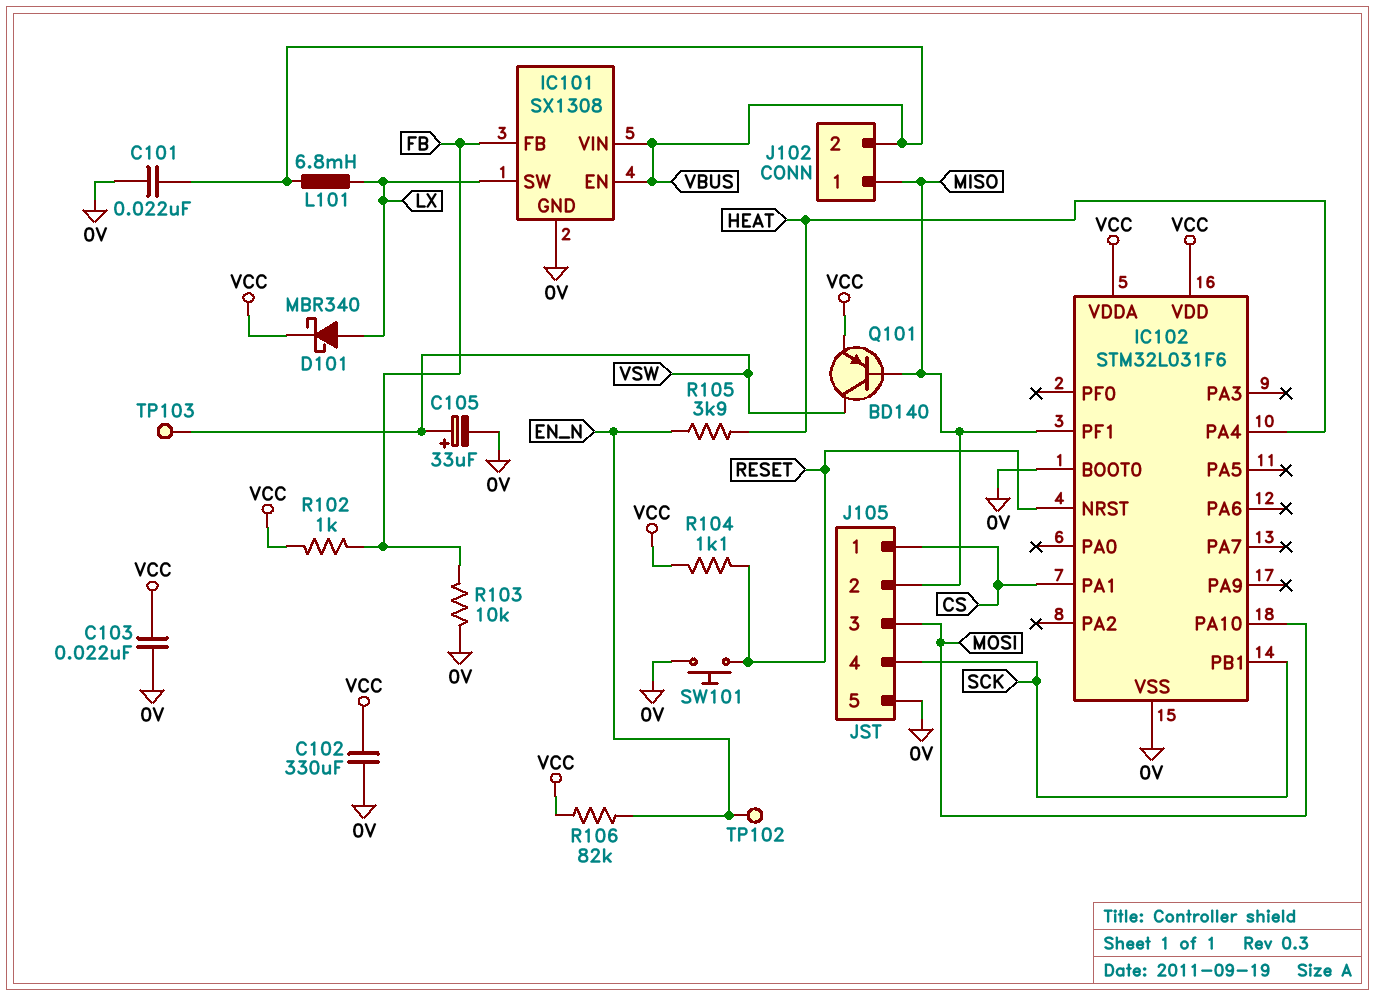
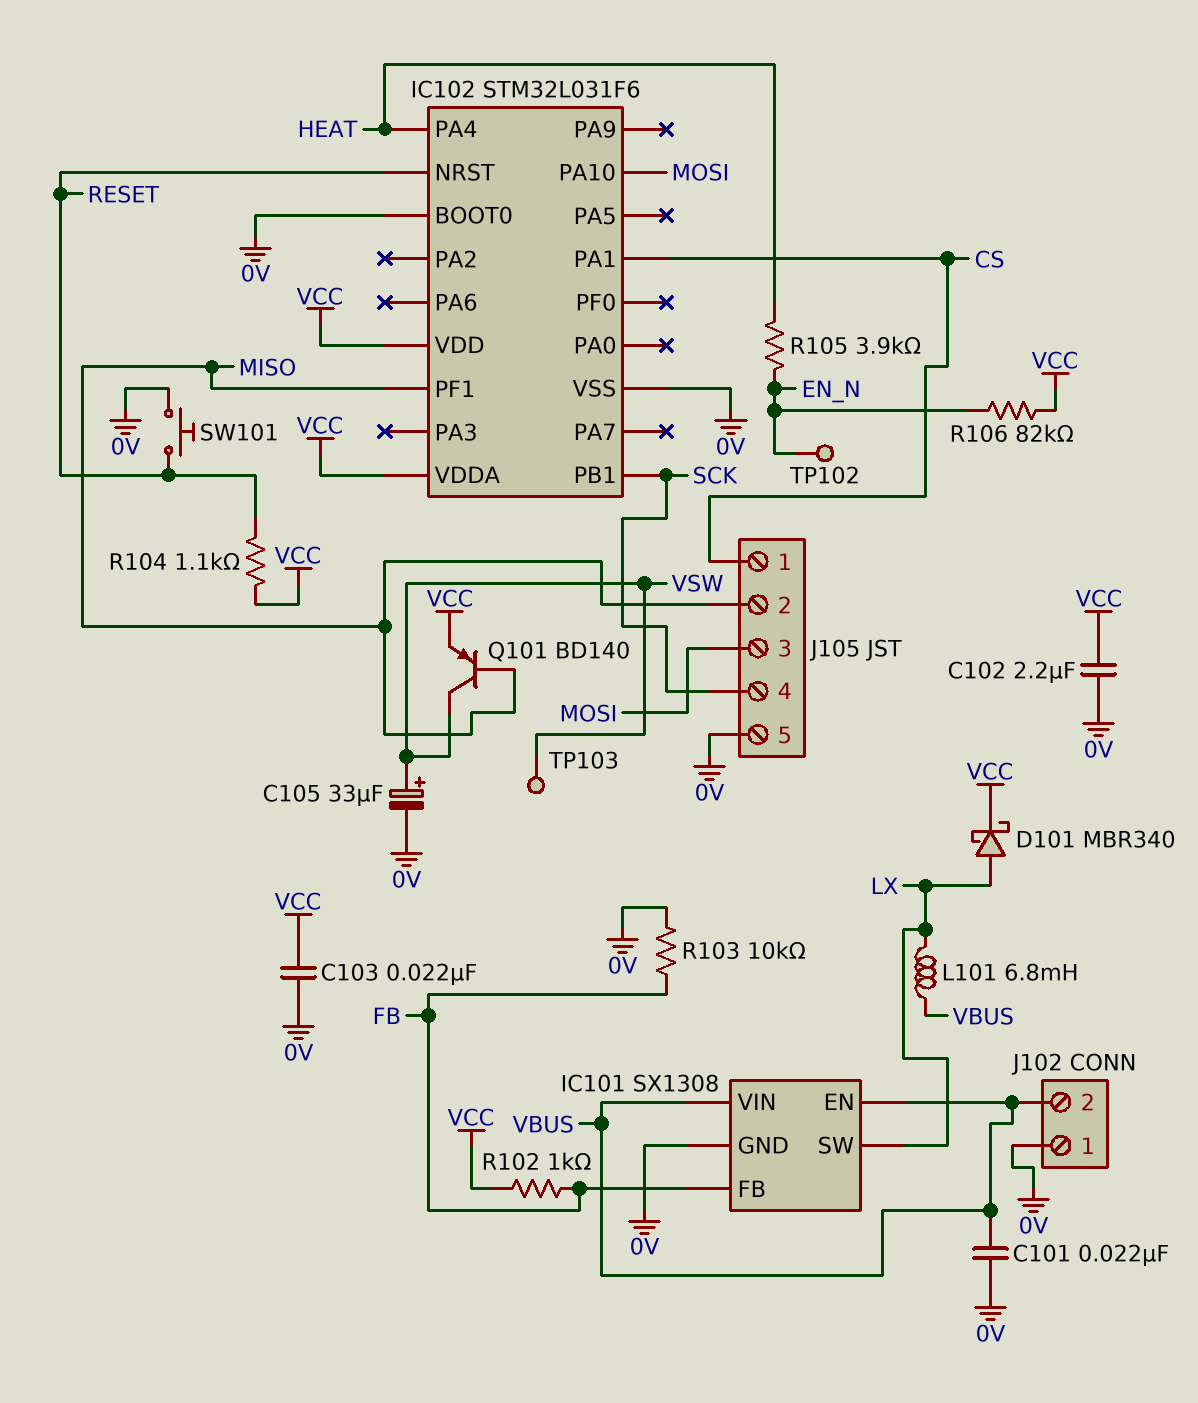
C102: 330uF (0V, VCC) -> 2.2uF (0V, VCC)
J102 pin 1: MISO -> 0V

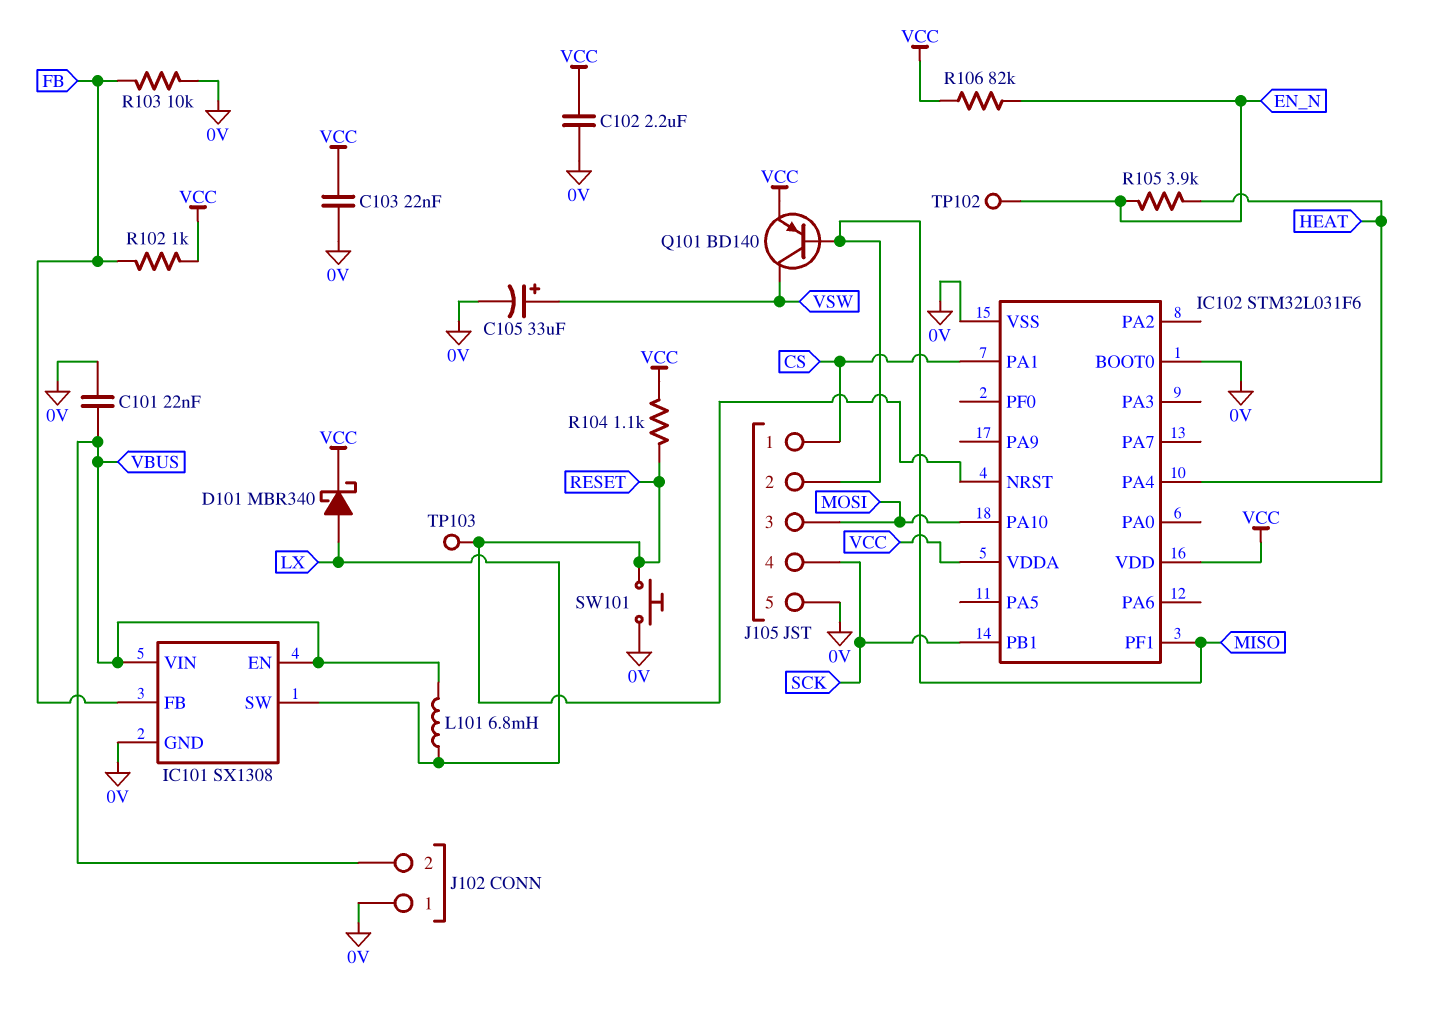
TP103: test point (VSW) -> test point (RESET)

